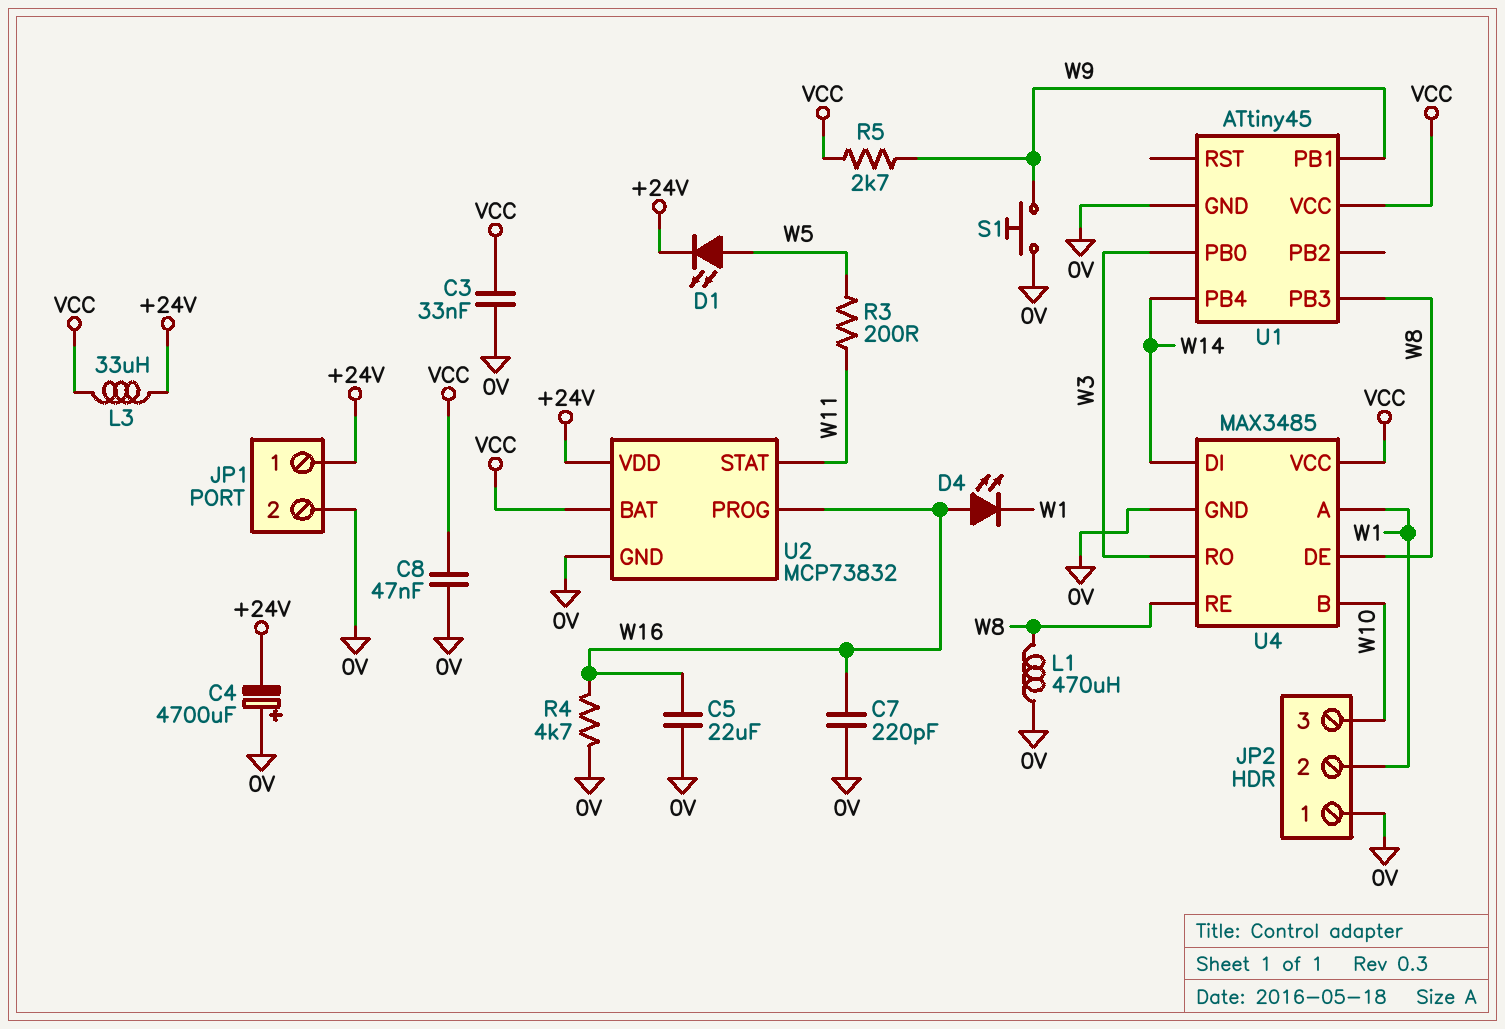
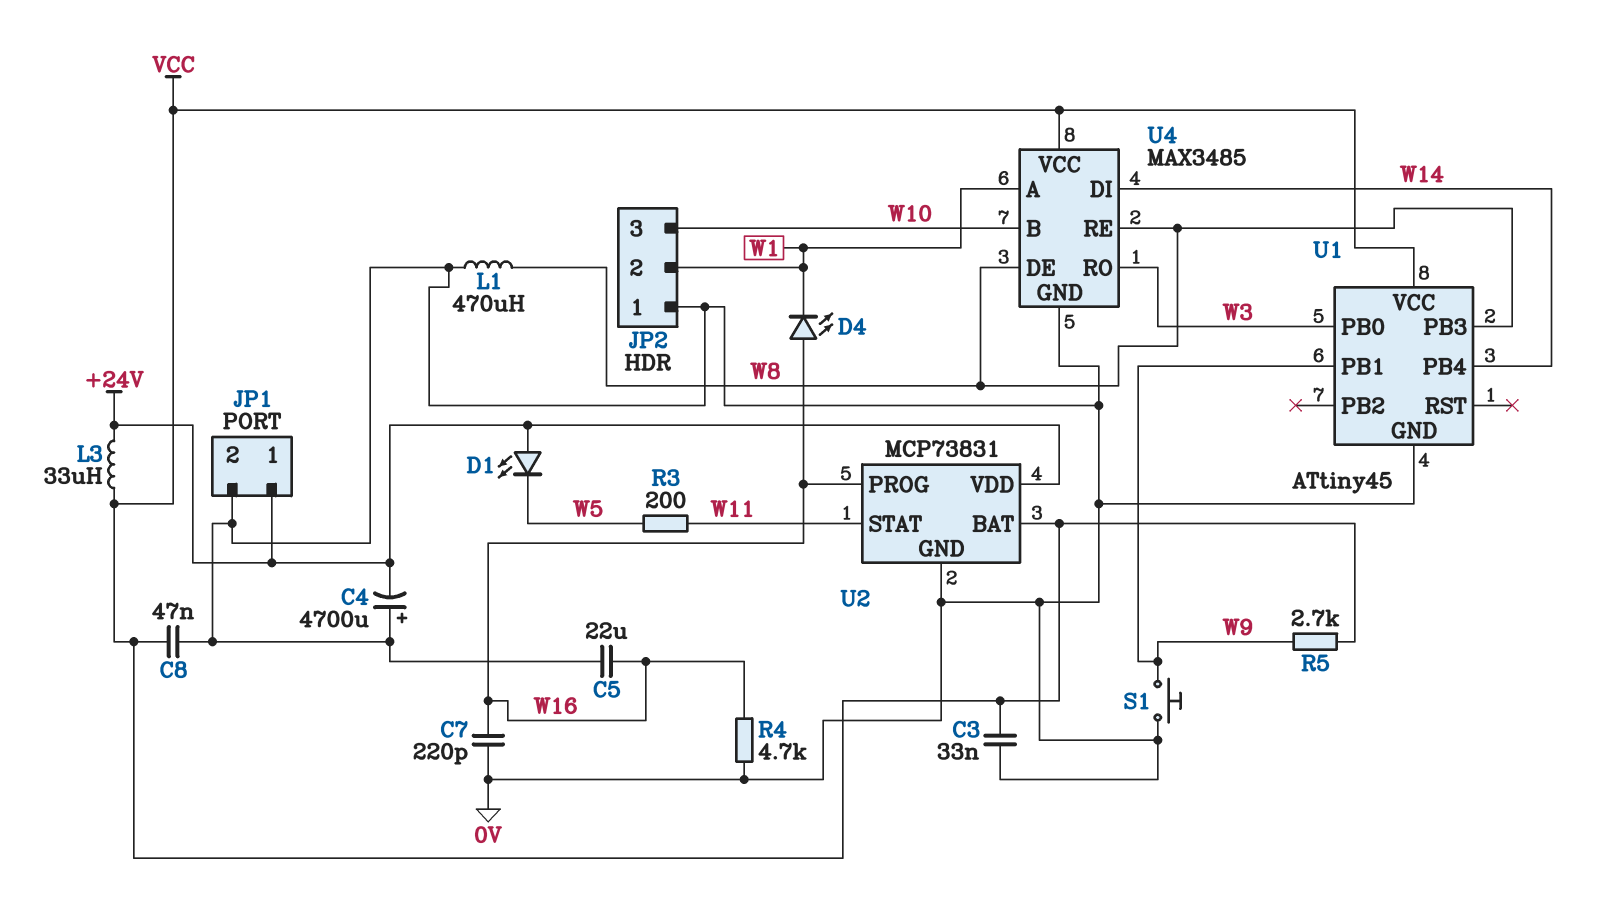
D1: LED (A W5, K +24V) -> LED (A +24V, K W5)
U2: MCP73832 -> MCP73831

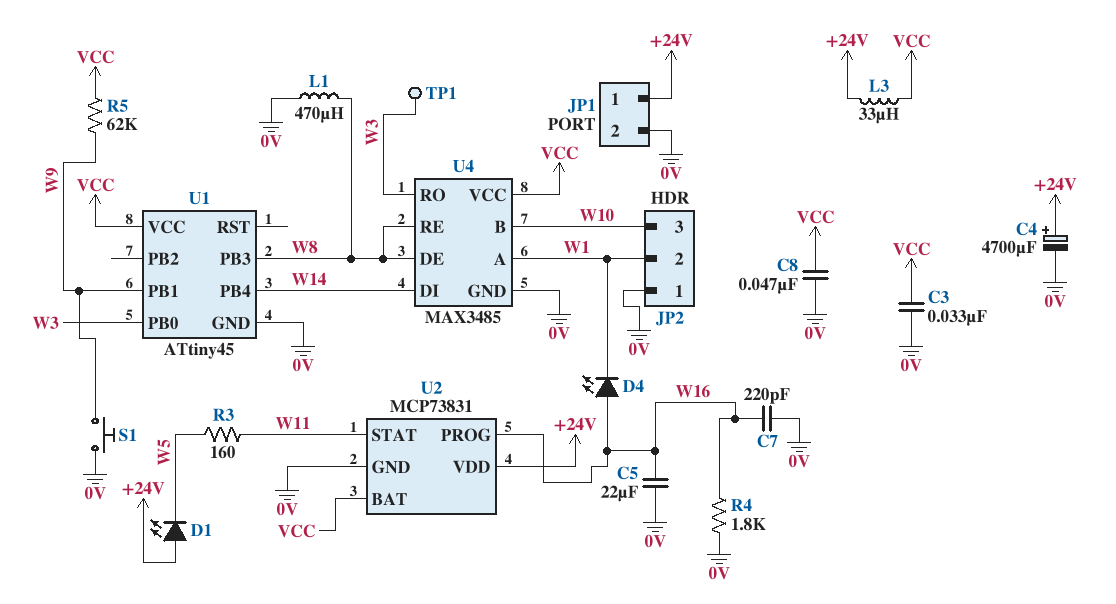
C4: 4700uF (plus 0V, minus +24V) -> 4700uF (plus +24V, minus 0V)
R3: 200 (W5, W11) -> 160 (W5, W11)
R4: 4.7k (0V, W16) -> 1.8k (0V, W16)
R5: 2.7k (VCC, W9) -> 62k (VCC, W9)
TP1: none -> test point (W3)

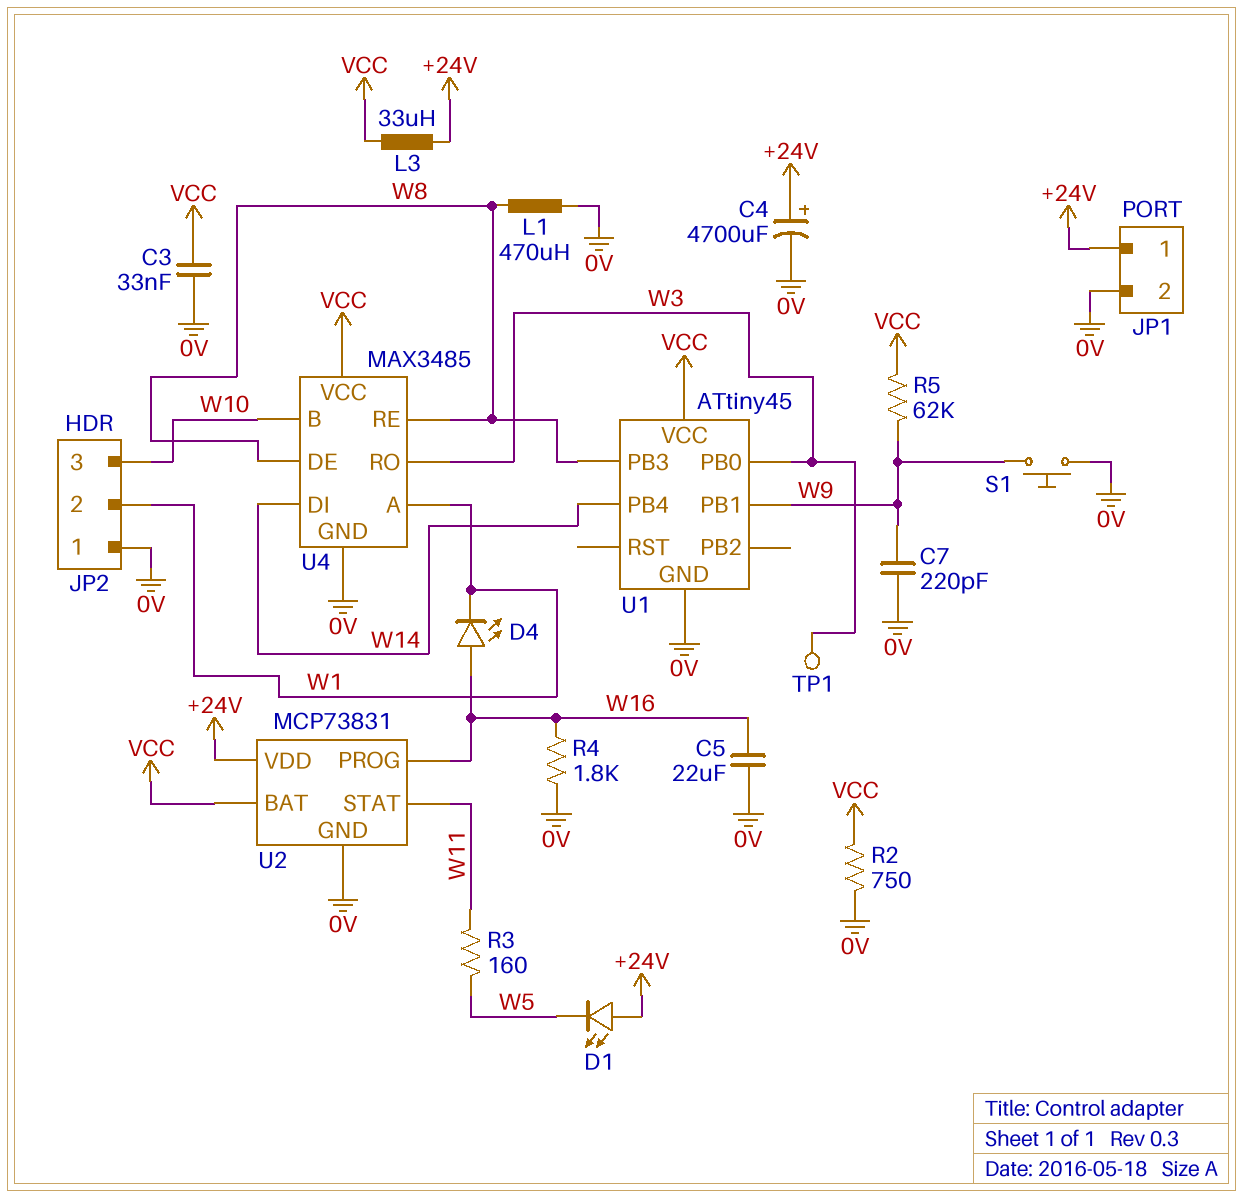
C7: 220pF (0V, W16) -> 220pF (0V, W9)
C8: 47nF (0V, VCC) -> none
R2: none -> 750 (0V, VCC)

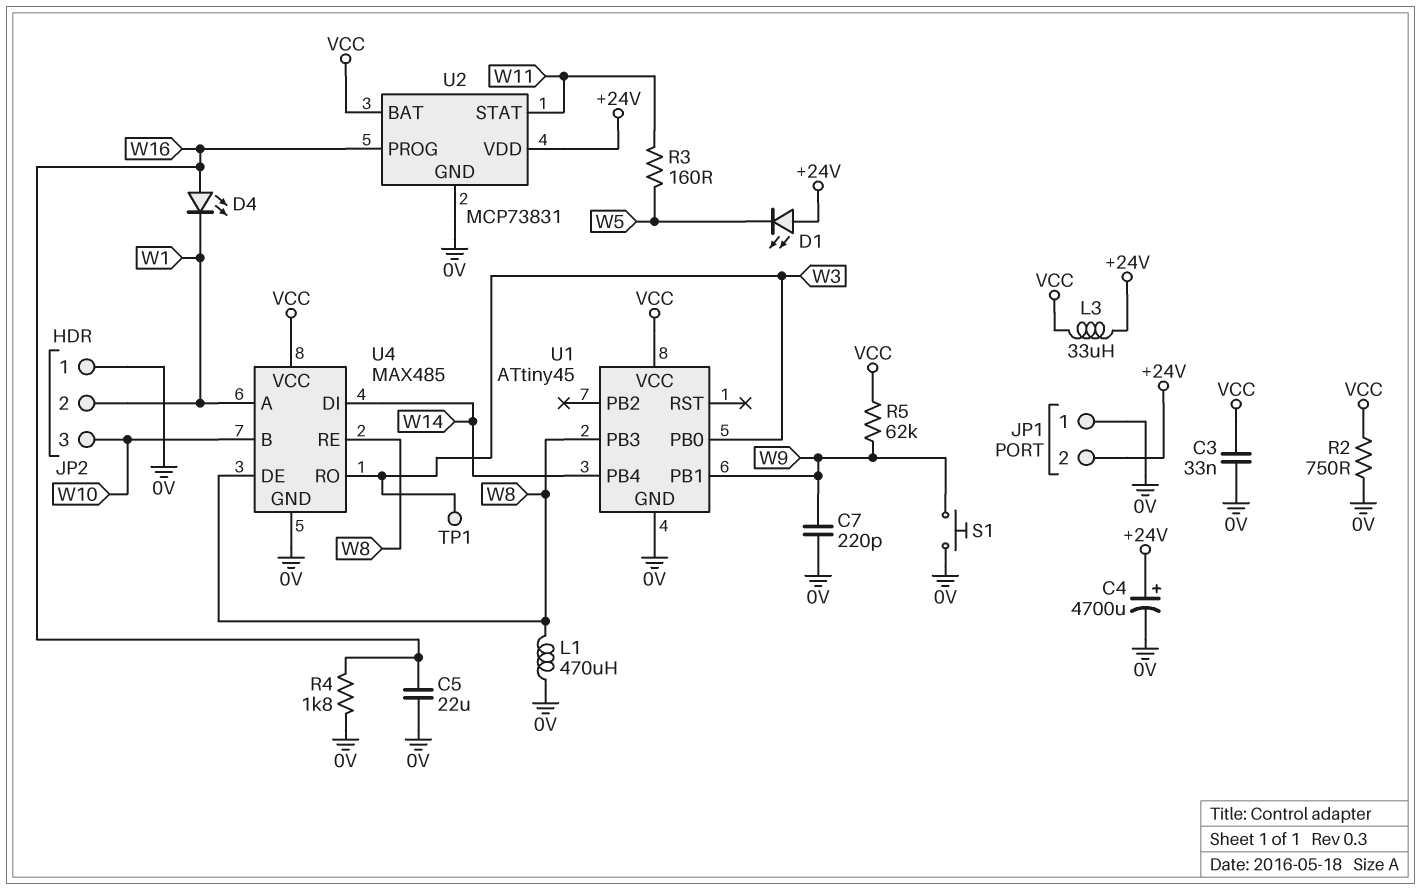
JP1 pin 1: +24V -> 0V
JP1 pin 2: 0V -> +24V
U4: MAX3485 -> MAX485

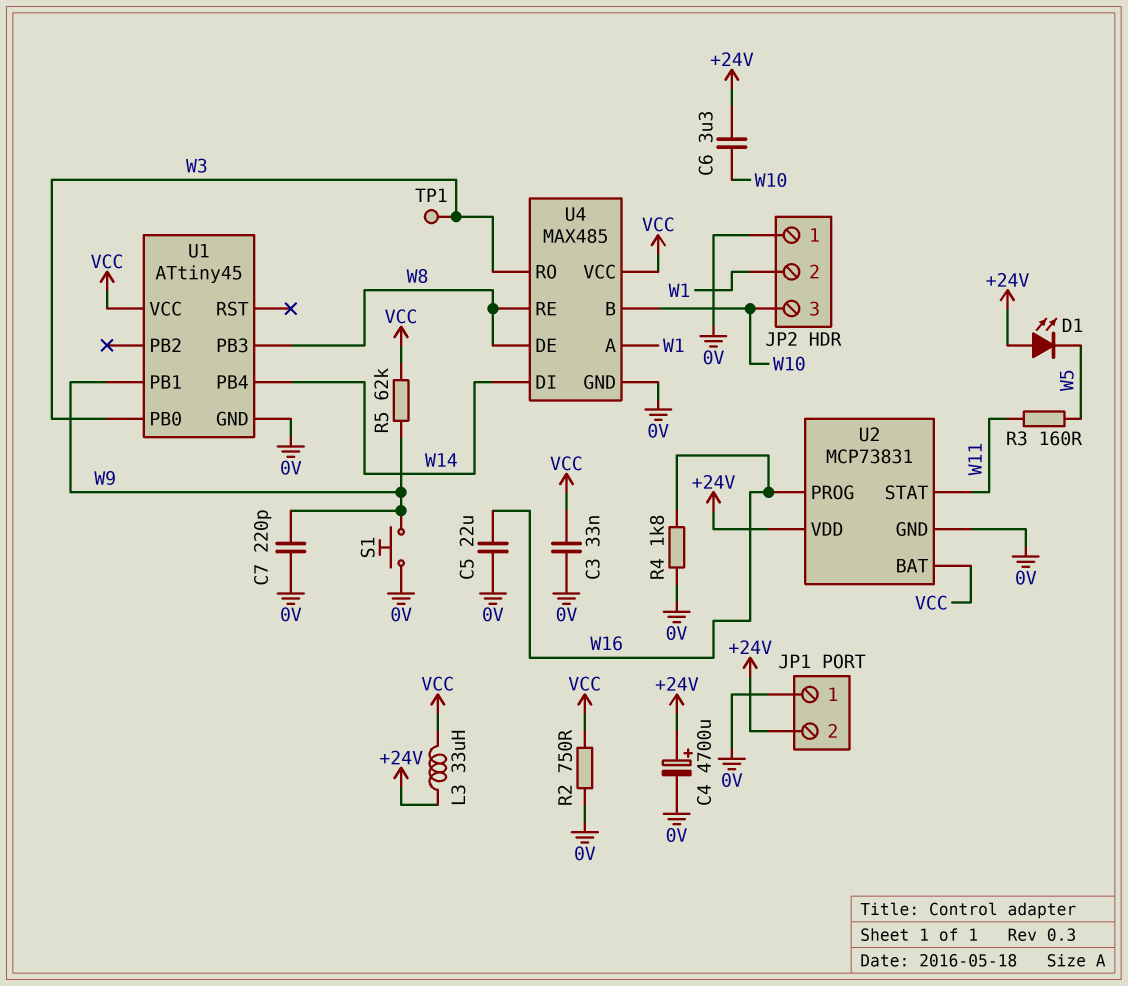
C6: none -> 3.3uF (+24V, W10)
D4: LED (A W16, K W1) -> none
L1: 470uH (0V, W8) -> none

